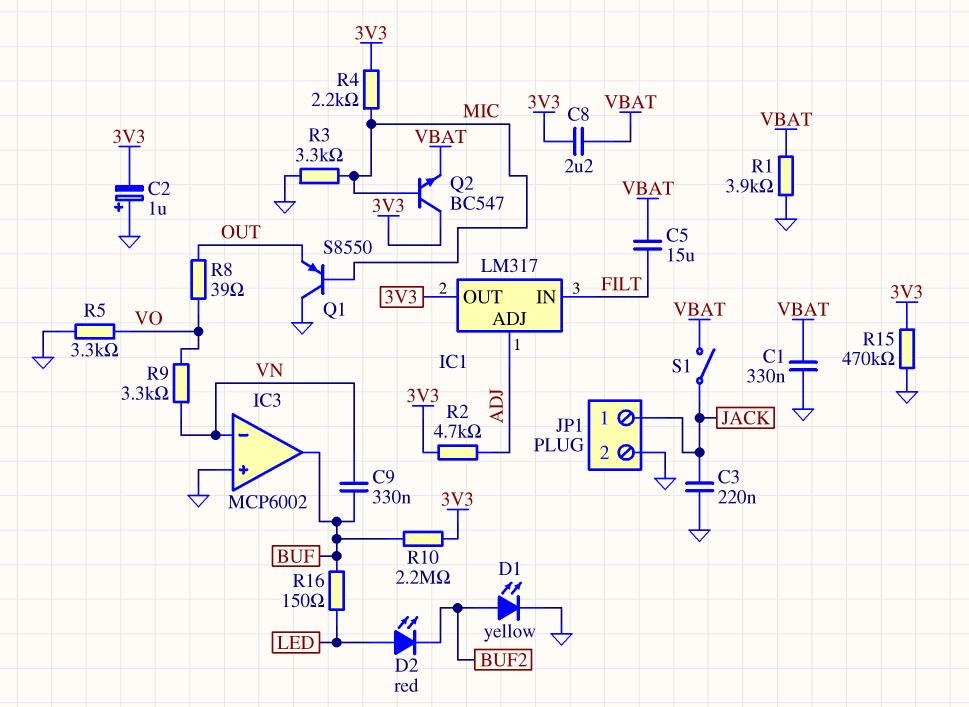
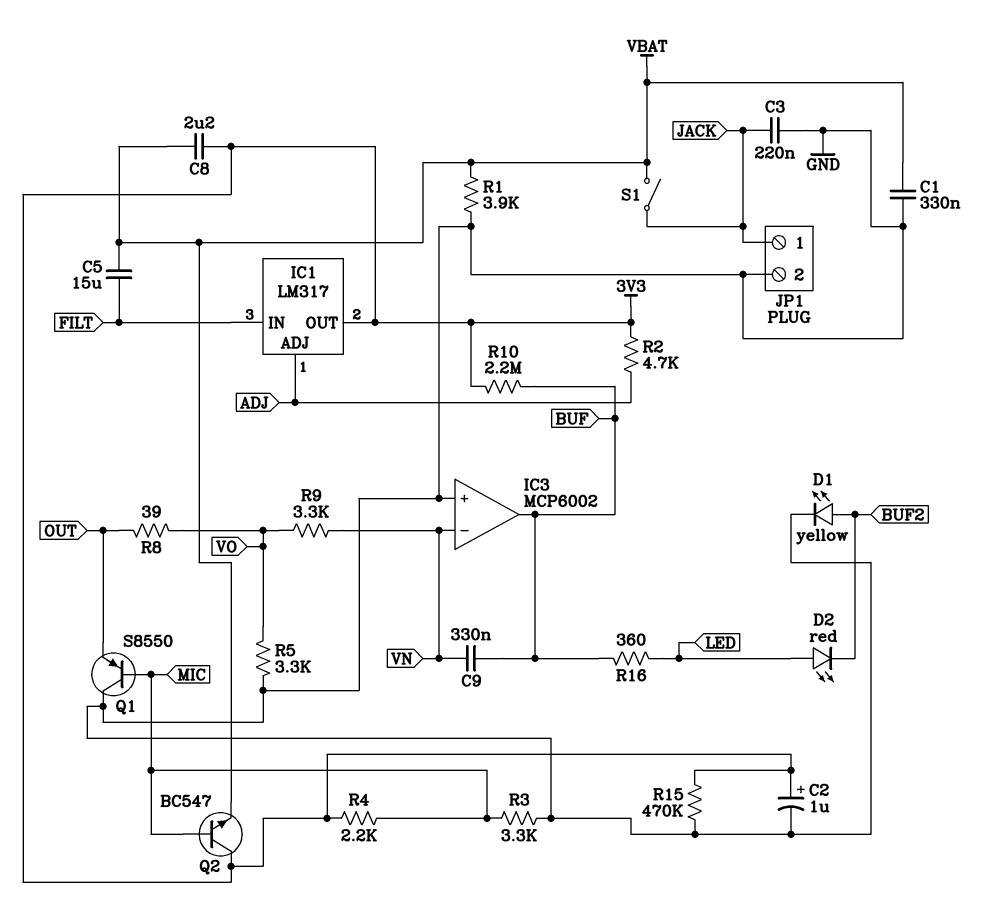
C2: 1uF (plus GND, minus 3V3) -> 1uF (plus 3V3, minus GND)
R16: 150 (BUF, LED) -> 360 (BUF, LED)

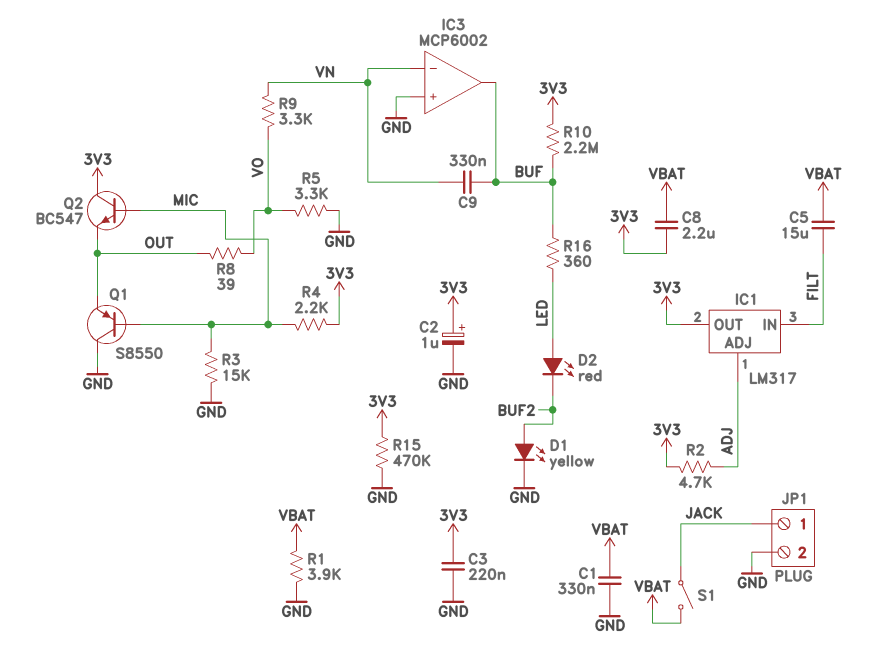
C3: 220nF (GND, JACK) -> 220nF (3V3, GND)
Q2: NPN BC547 (B MIC, C 3V3, E VBAT) -> NPN BC547 (B MIC, C 3V3, E OUT)
R3: 3.3k (GND, MIC) -> 15k (GND, MIC)

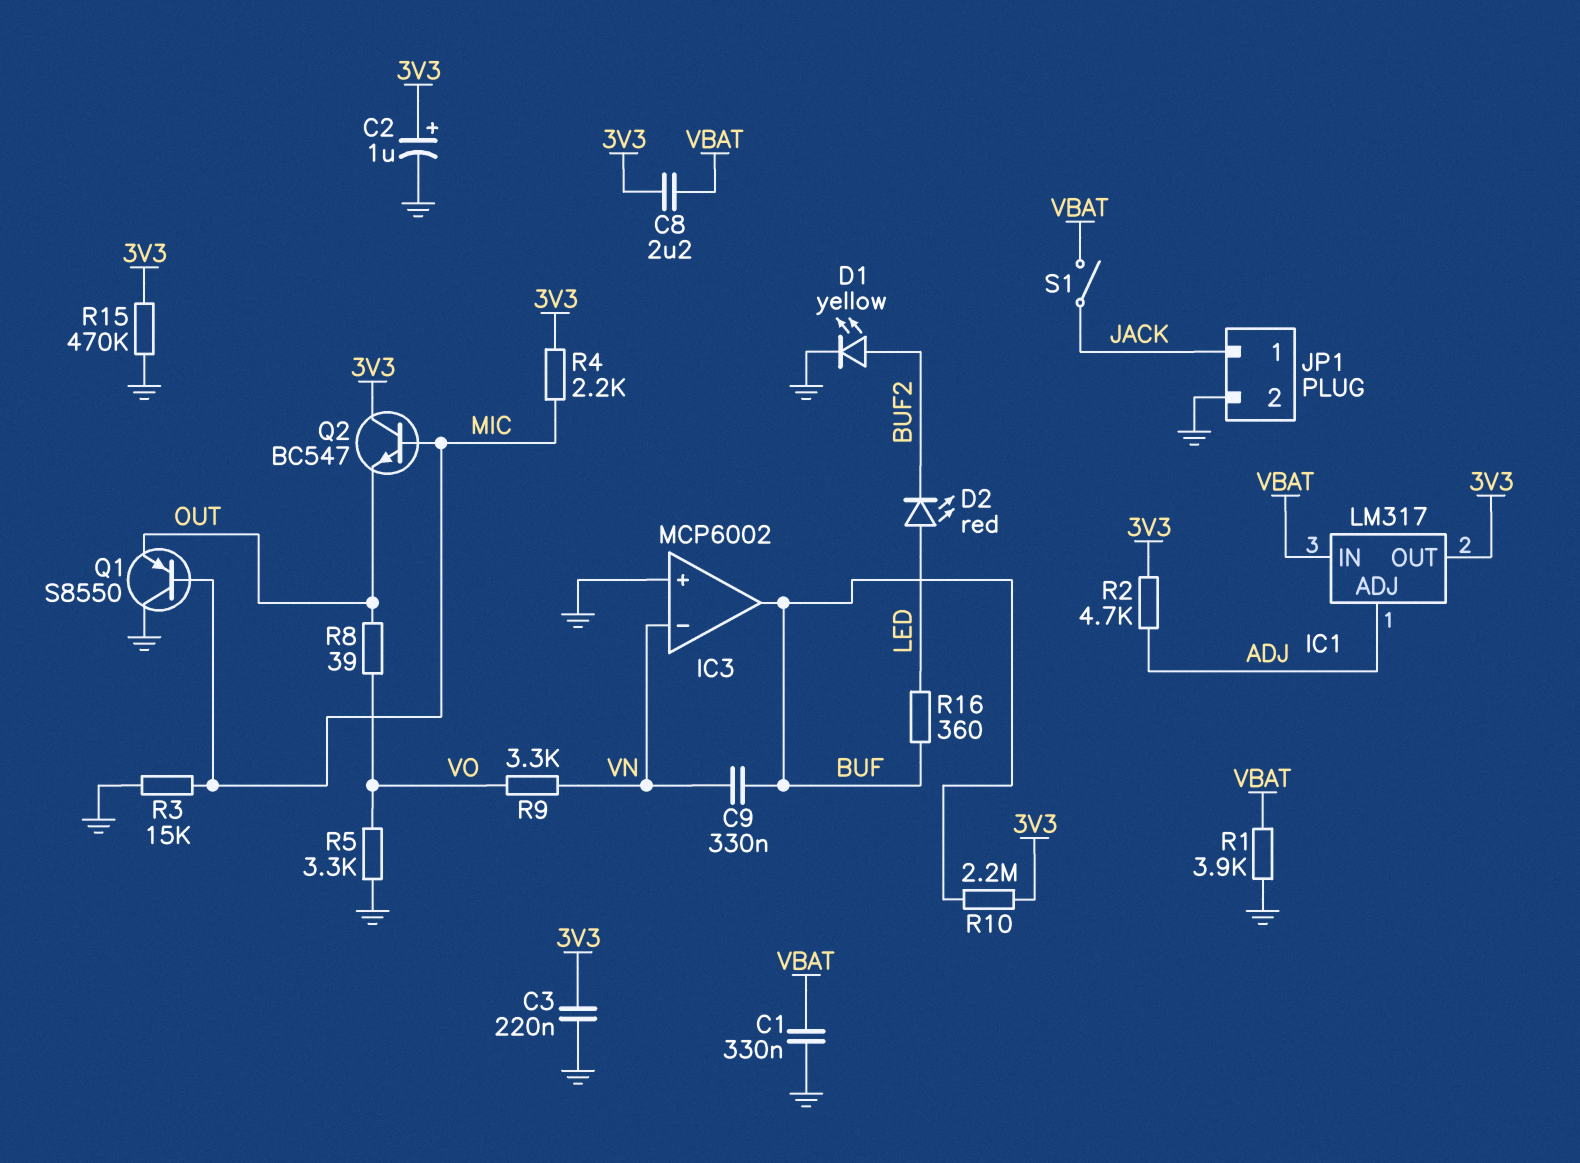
C5: 15uF (FILT, VBAT) -> none
IC1 pin IN: FILT -> VBAT

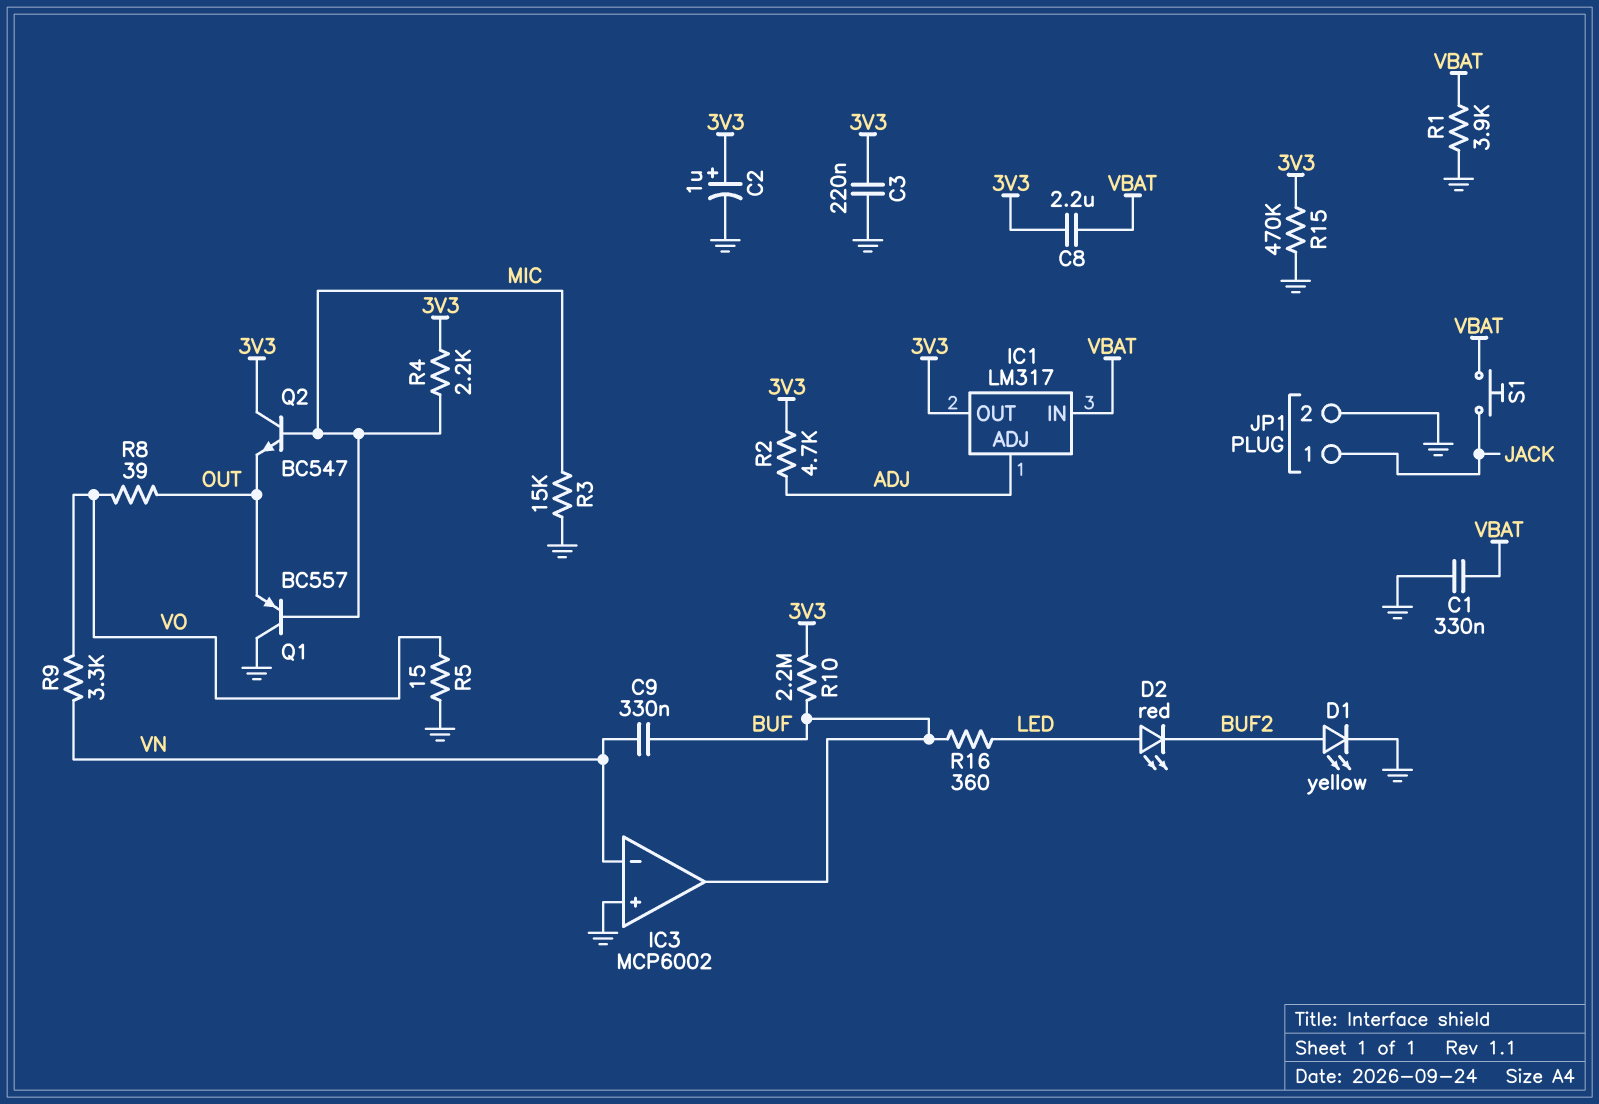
Q1: PNP S8550 (B MIC, C GND, E OUT) -> PNP BC557 (B MIC, C GND, E OUT)
R5: 3.3k (GND, VO) -> 15 (GND, VO)
S1: switch (JACK, VBAT) -> button (JACK, VBAT)

